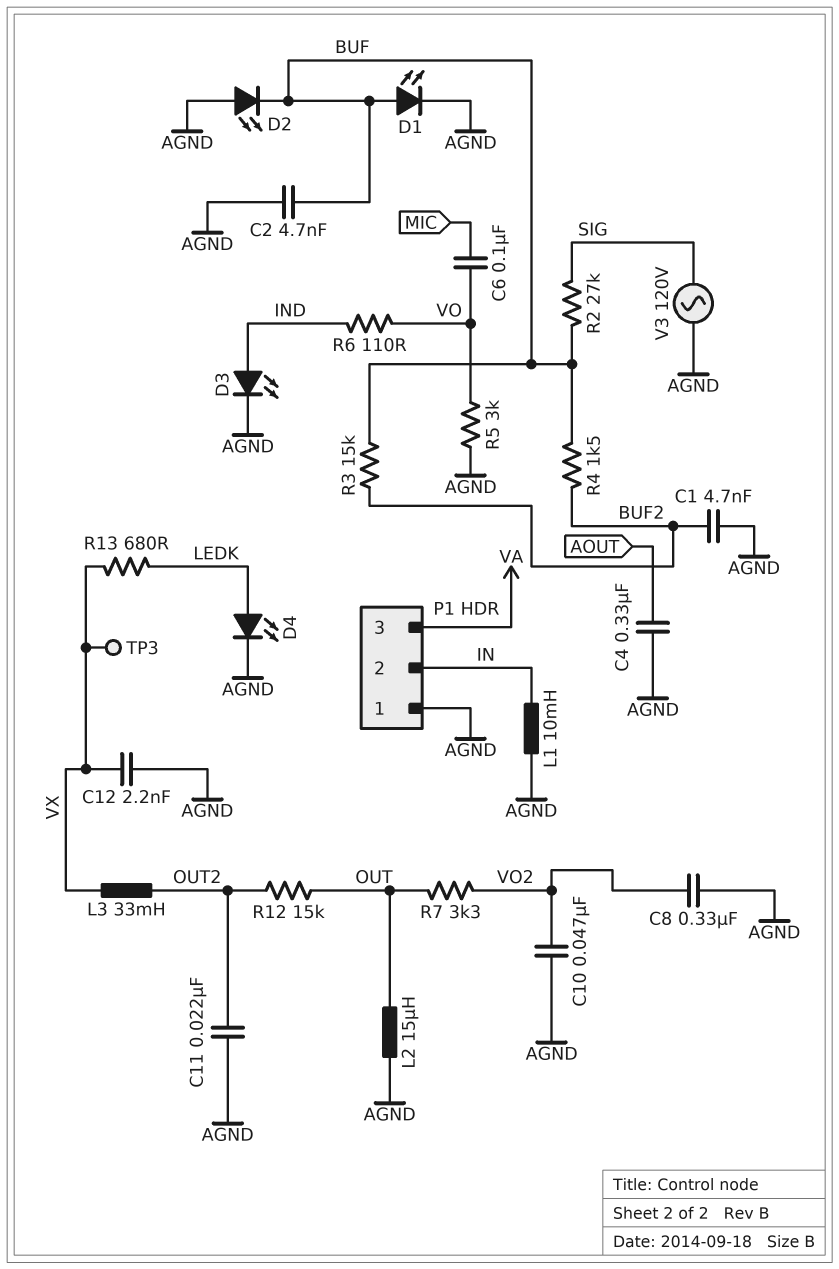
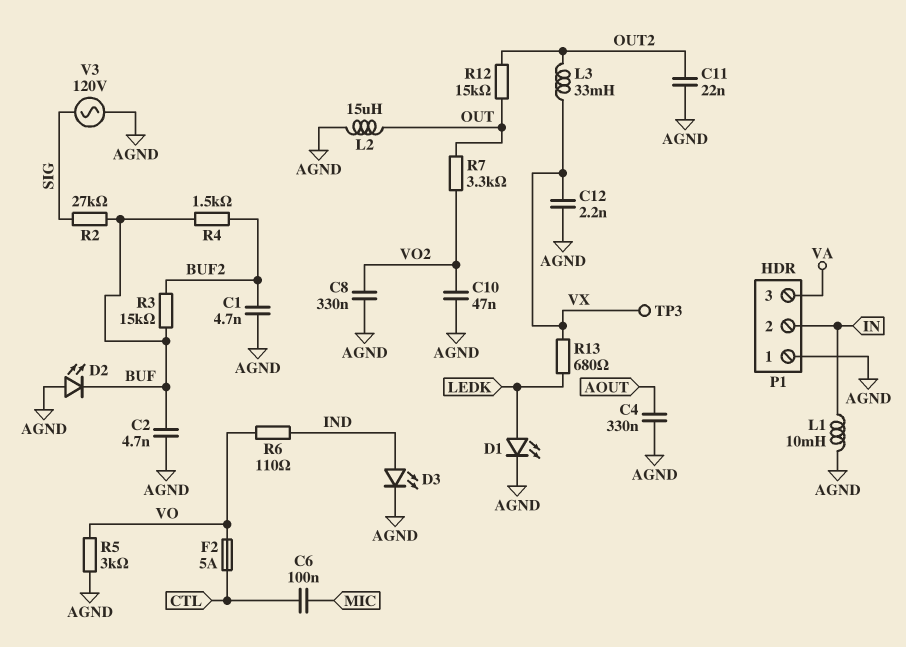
C6: 100nF (MIC, VO) -> 100nF (CTL, MIC)
D1: LED (A BUF, K AGND) -> LED (A LEDK, K AGND)
D4: LED (A LEDK, K AGND) -> none
F2: none -> 5A (CTL, VO)

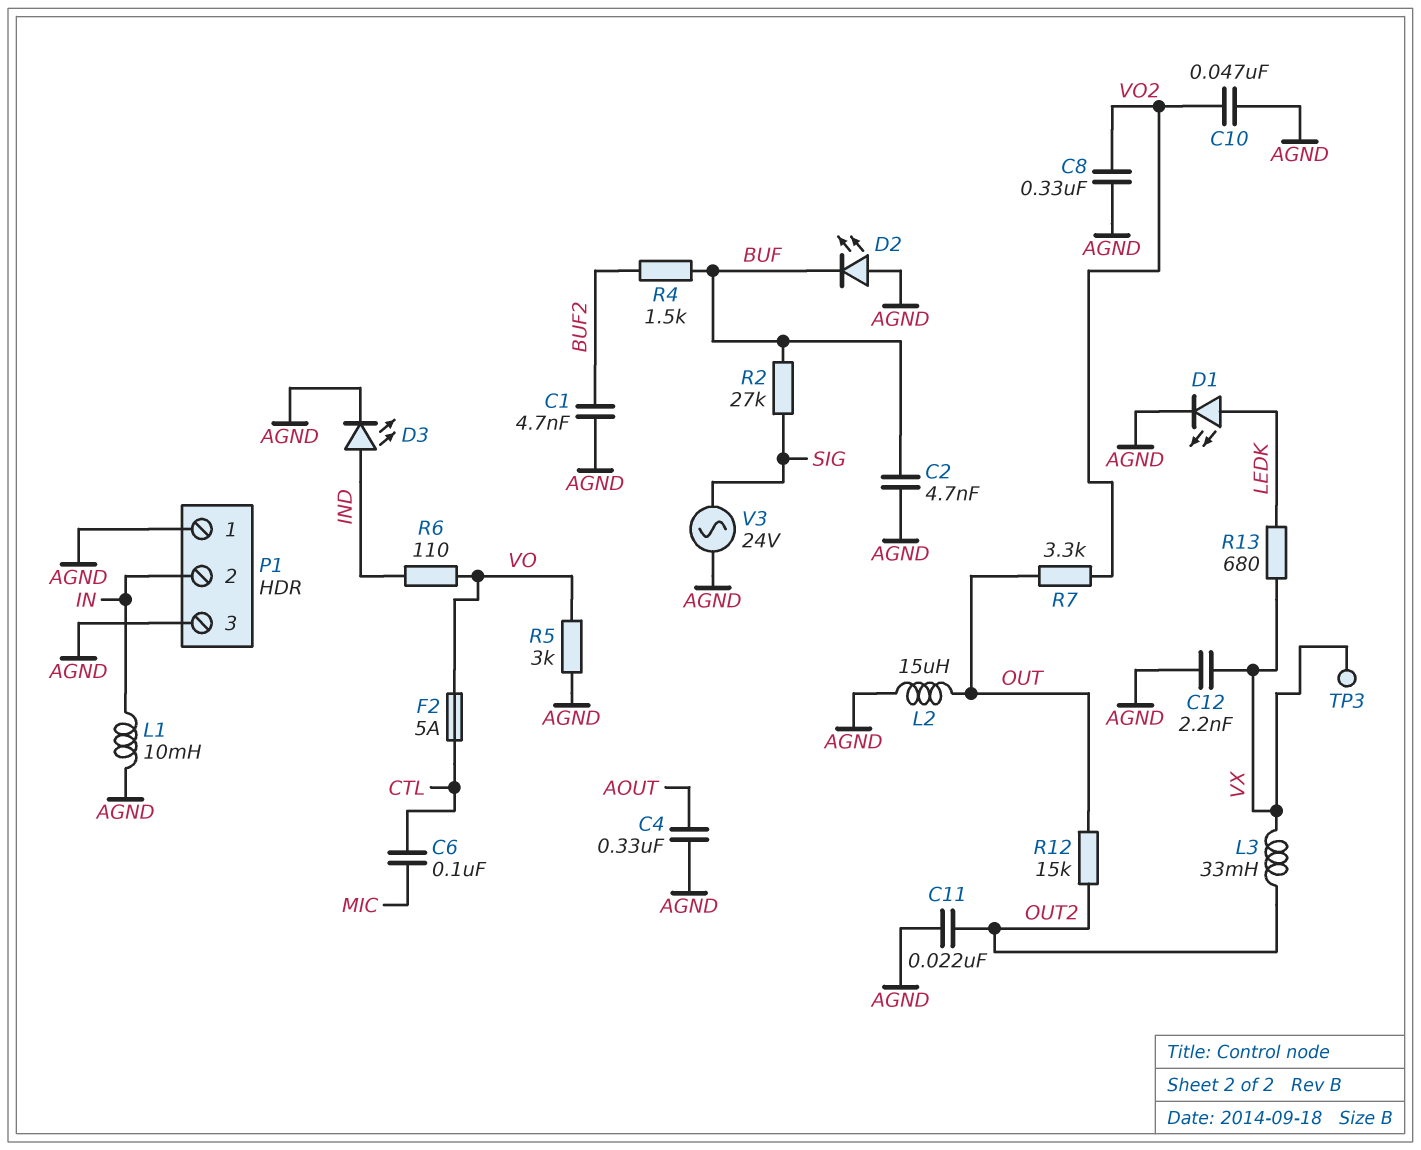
P1 pin 3: VA -> AGND
R3: 15k (BUF, BUF2) -> none
V3: AC 120V (AGND, SIG) -> AC 24V (AGND, SIG)

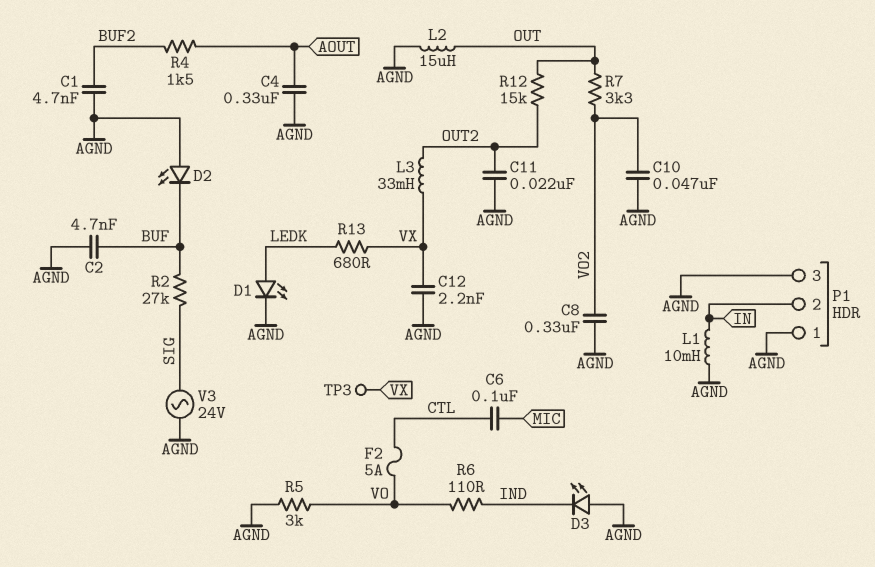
D3: LED (A IND, K AGND) -> LED (A AGND, K IND)
R4: 1.5k (BUF, BUF2) -> 1.5k (AOUT, BUF2)

